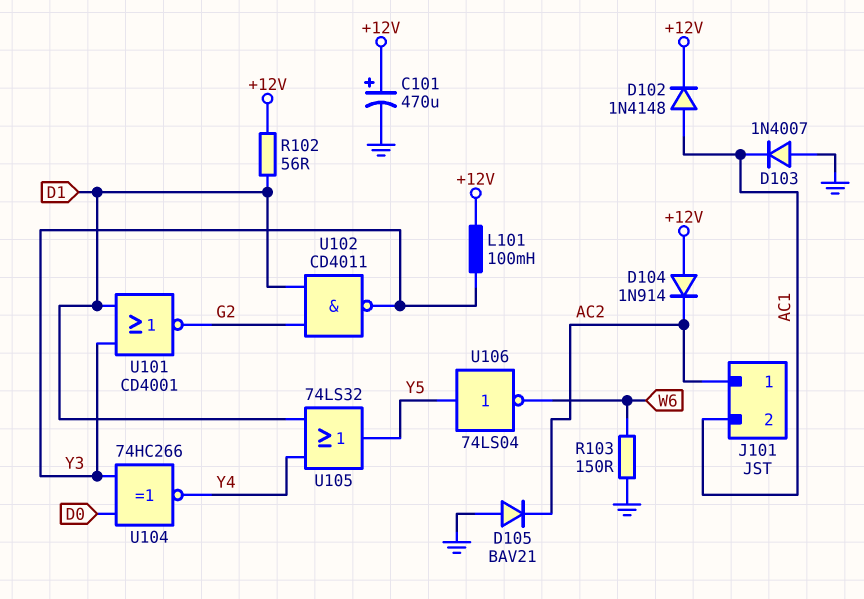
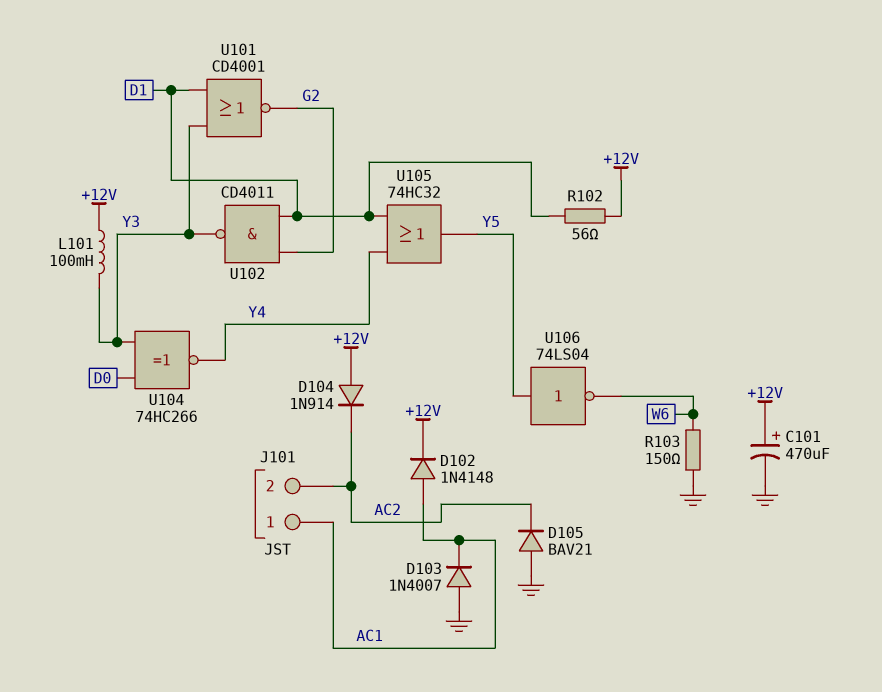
J101 pin 1: AC2 -> AC1
J101 pin 2: AC1 -> AC2
U105: OR 74LS32 (in D1, in Y4, out Y5) -> OR 74HC32 (in D1, in Y4, out Y5)

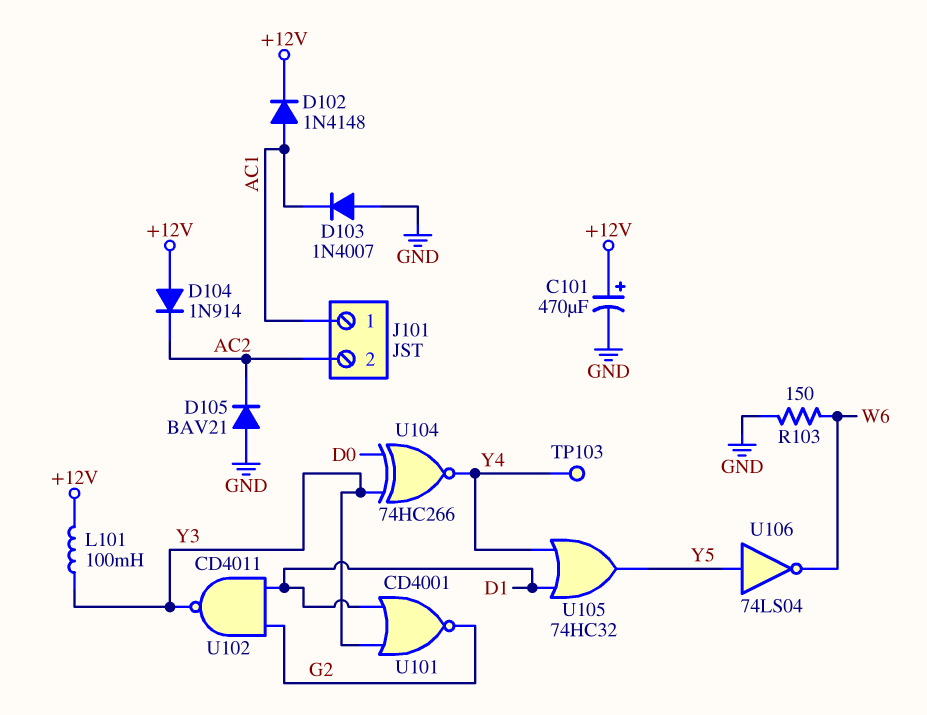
R102: 56 (+12V, D1) -> none
TP103: none -> test point (Y4)

